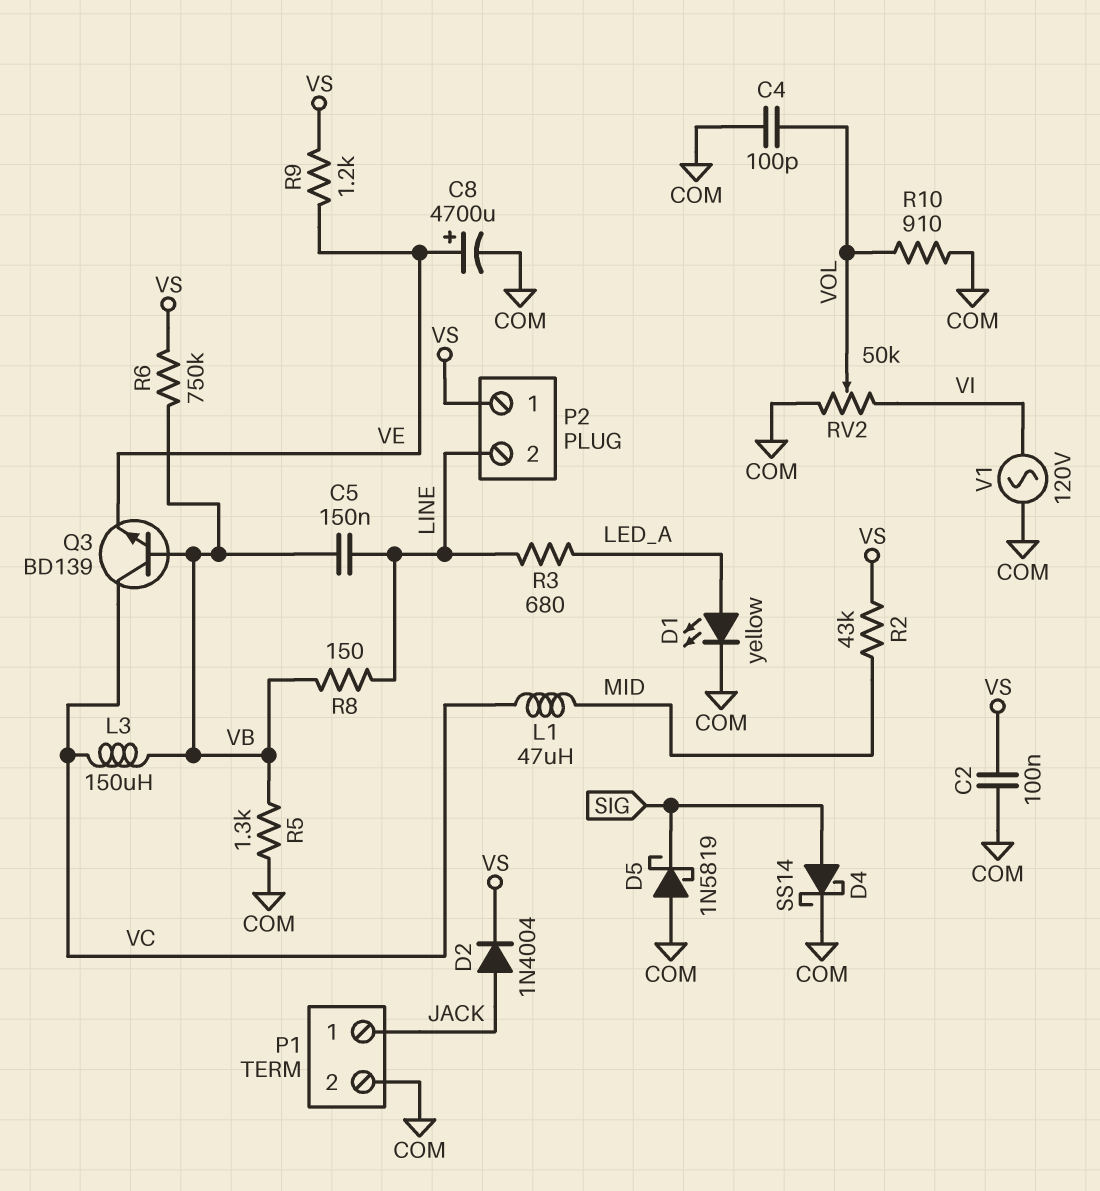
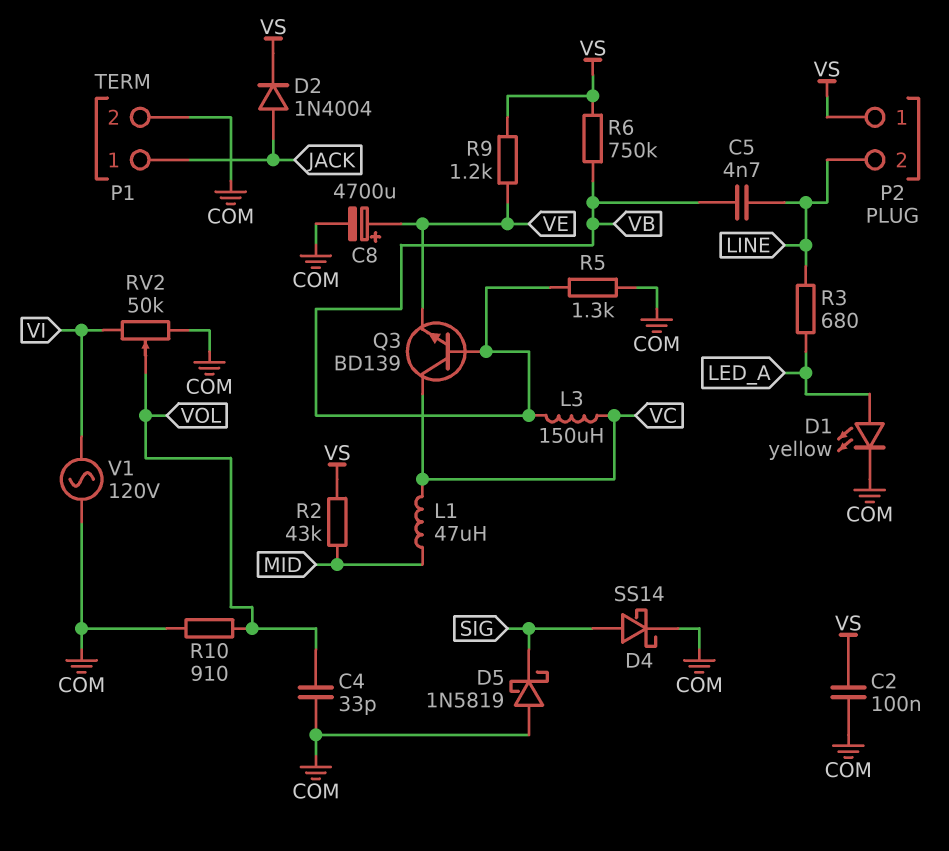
C4: 100pF (COM, VOL) -> 33pF (COM, VOL)
C5: 150nF (LINE, VB) -> 4.7nF (LINE, VB)
R8: 150 (LINE, VB) -> none

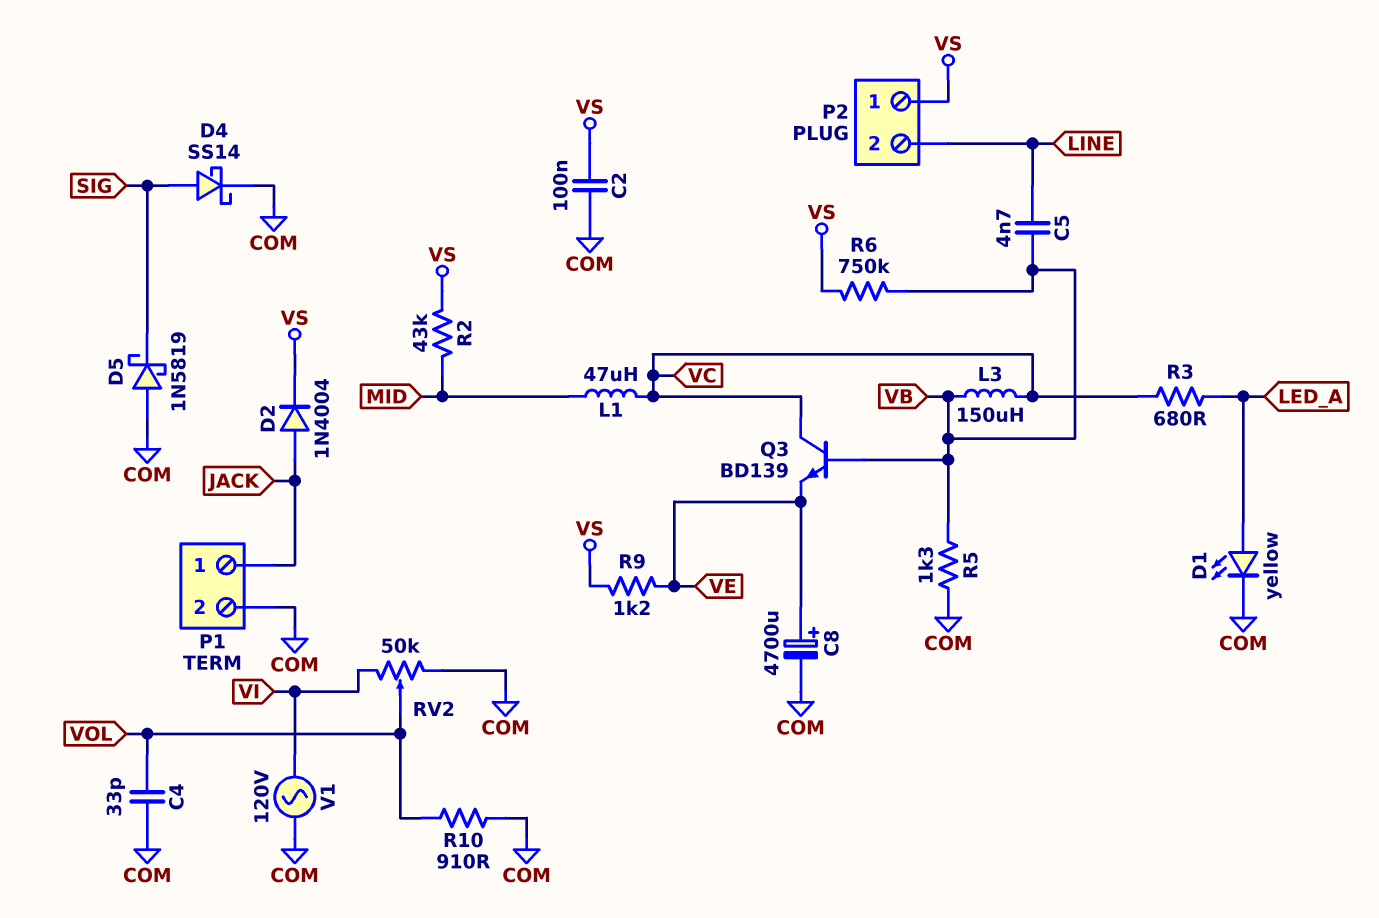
R3: 680 (LED_A, LINE) -> 680 (LED_A, VC)

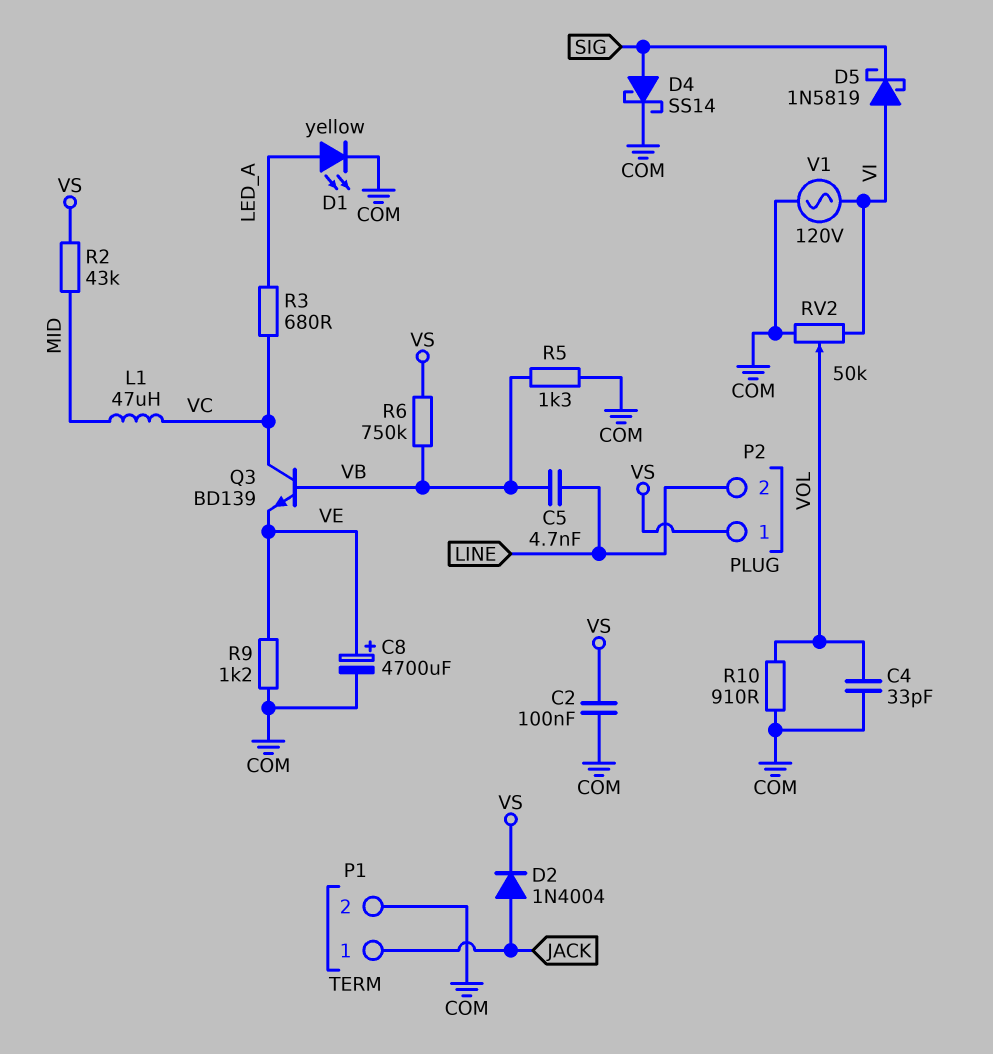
D5: schottky 1N5819 (A COM, K SIG) -> schottky 1N5819 (A VI, K SIG)
L3: 150uH (VB, VC) -> none
R9: 1.2k (VE, VS) -> 1.2k (COM, VE)

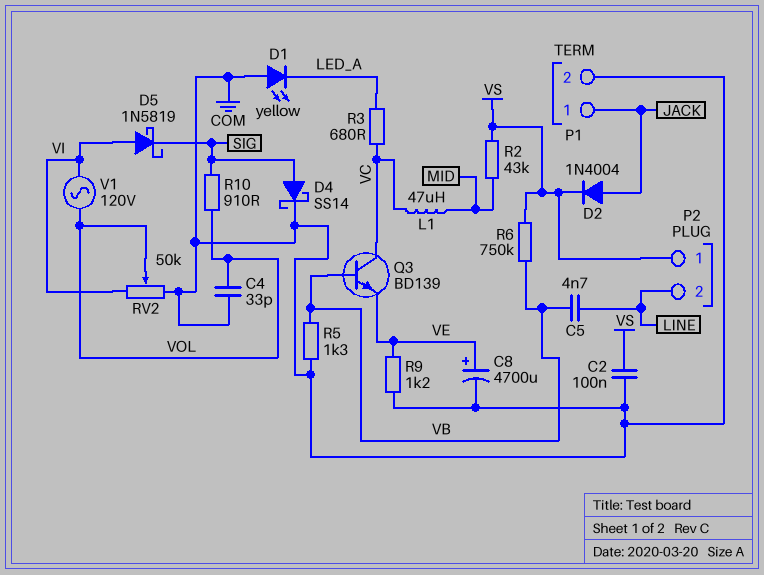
D1: LED yellow (A LED_A, K COM) -> LED yellow (A COM, K LED_A)
R10: 910 (COM, VOL) -> 910 (SIG, VOL)
V1: AC 120V (COM, VI) -> AC 120V (VI, VOL)

